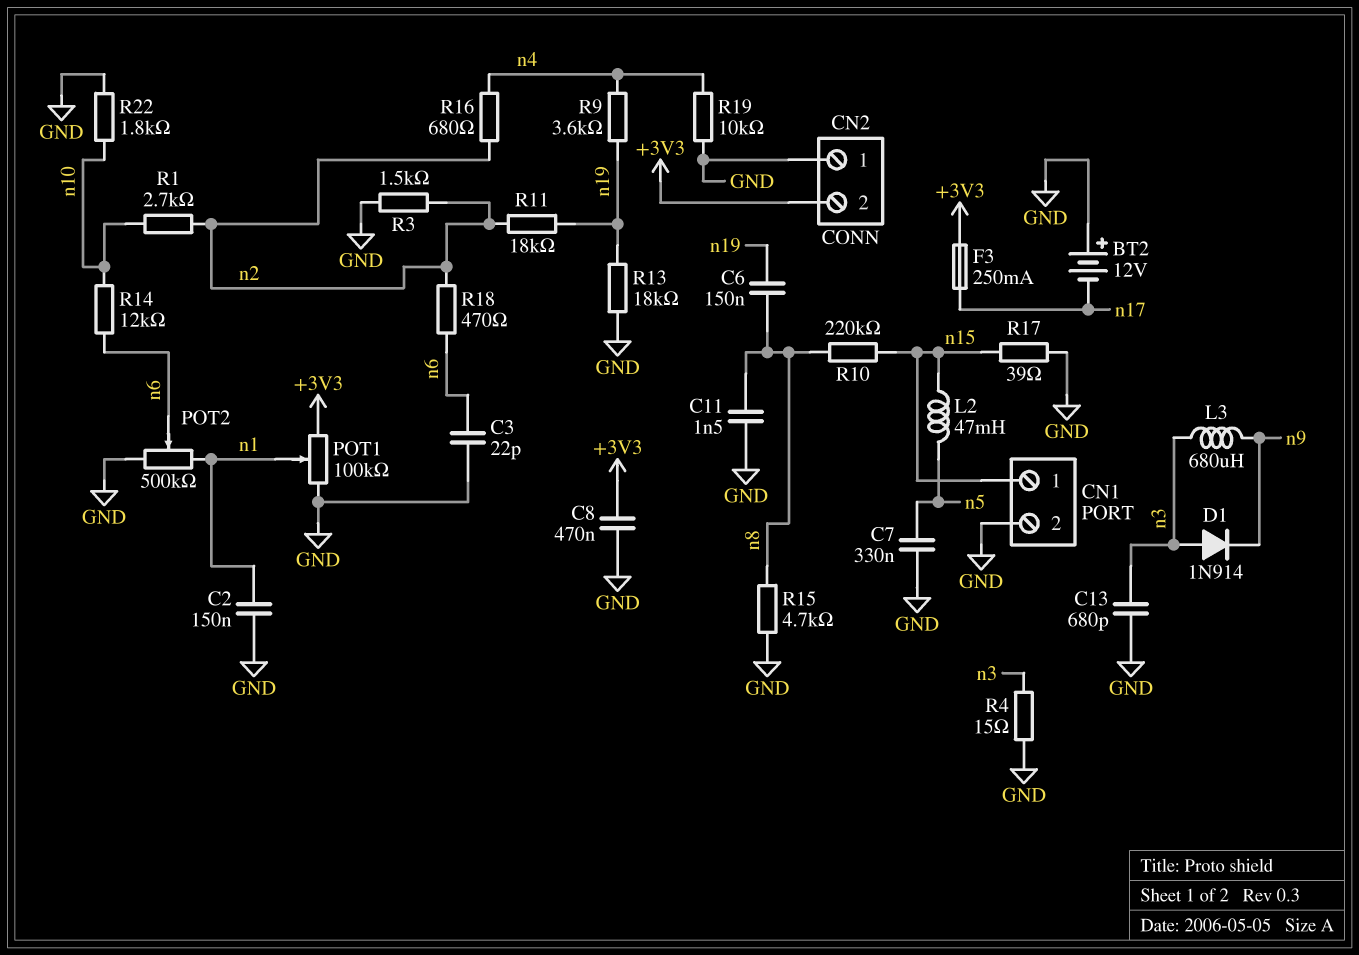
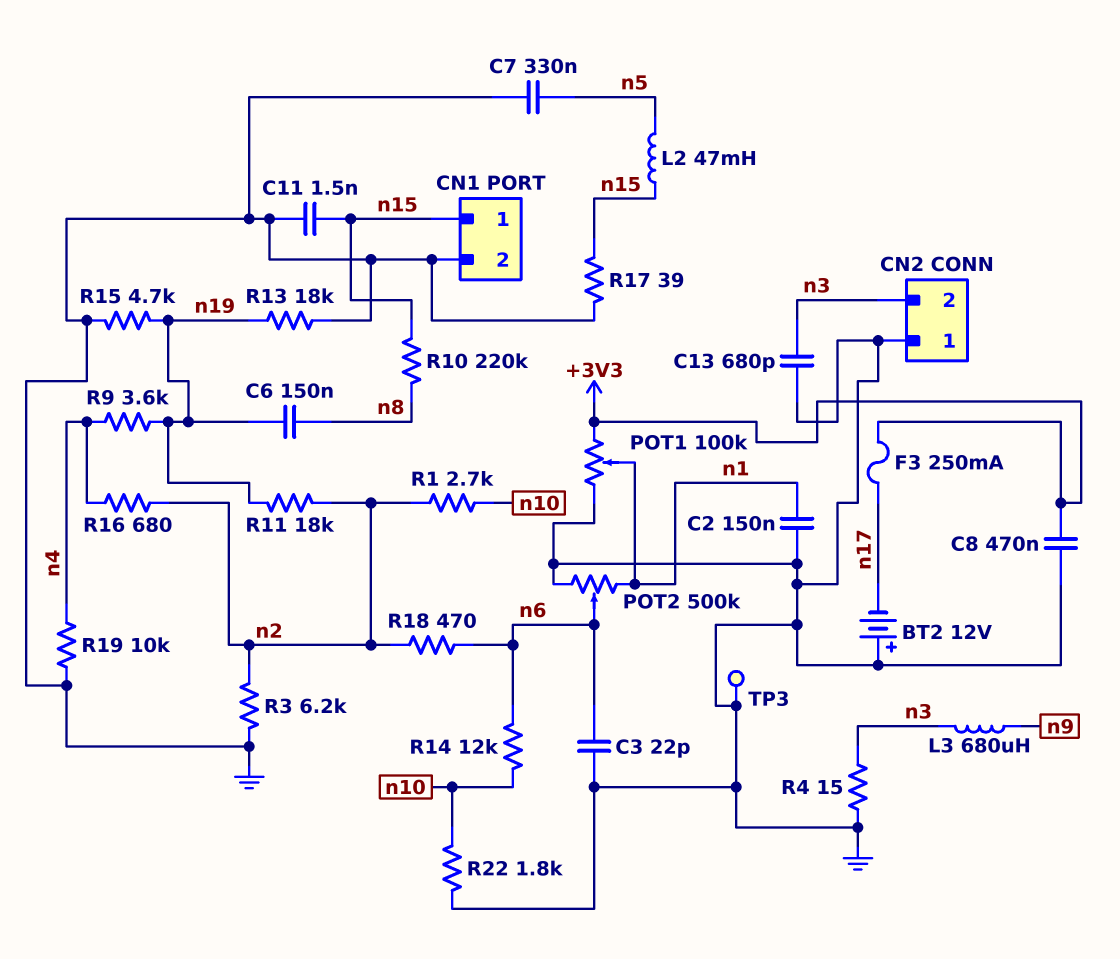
C11: 1.5nF (GND, n8) -> 1.5nF (GND, n15)
CN2 pin 2: +3V3 -> n3
D1: diode 1N914 (A n3, K n9) -> none
R3: 1.5k (GND, n2) -> 6.2k (GND, n2)
R15: 4.7k (GND, n8) -> 4.7k (GND, n19)
TP3: none -> test point (GND)

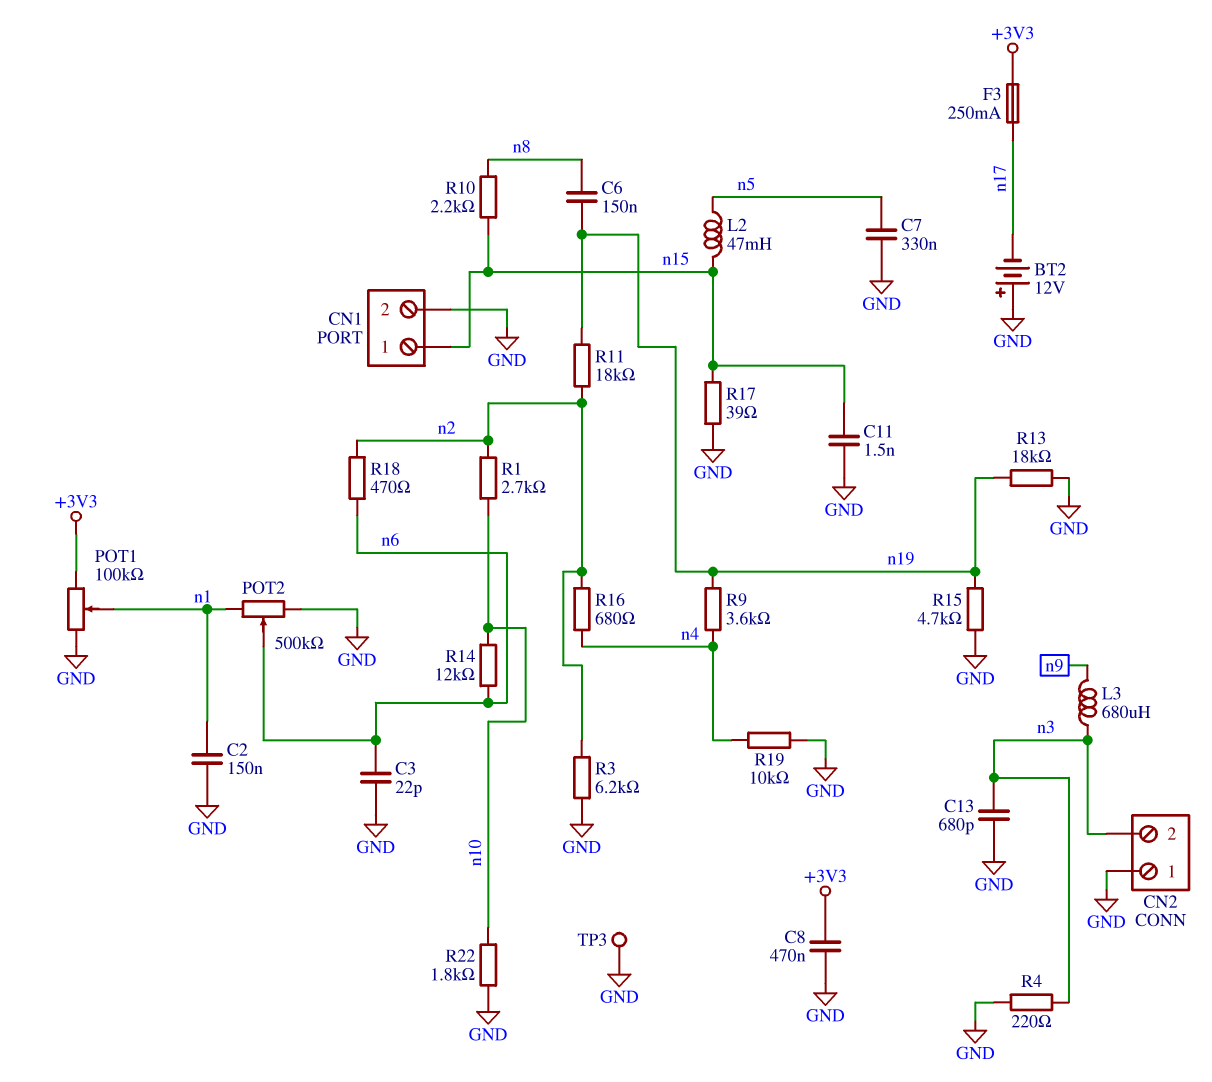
R4: 15 (GND, n3) -> 220 (GND, n3)
R10: 220k (n8, n15) -> 2.2k (n8, n15)

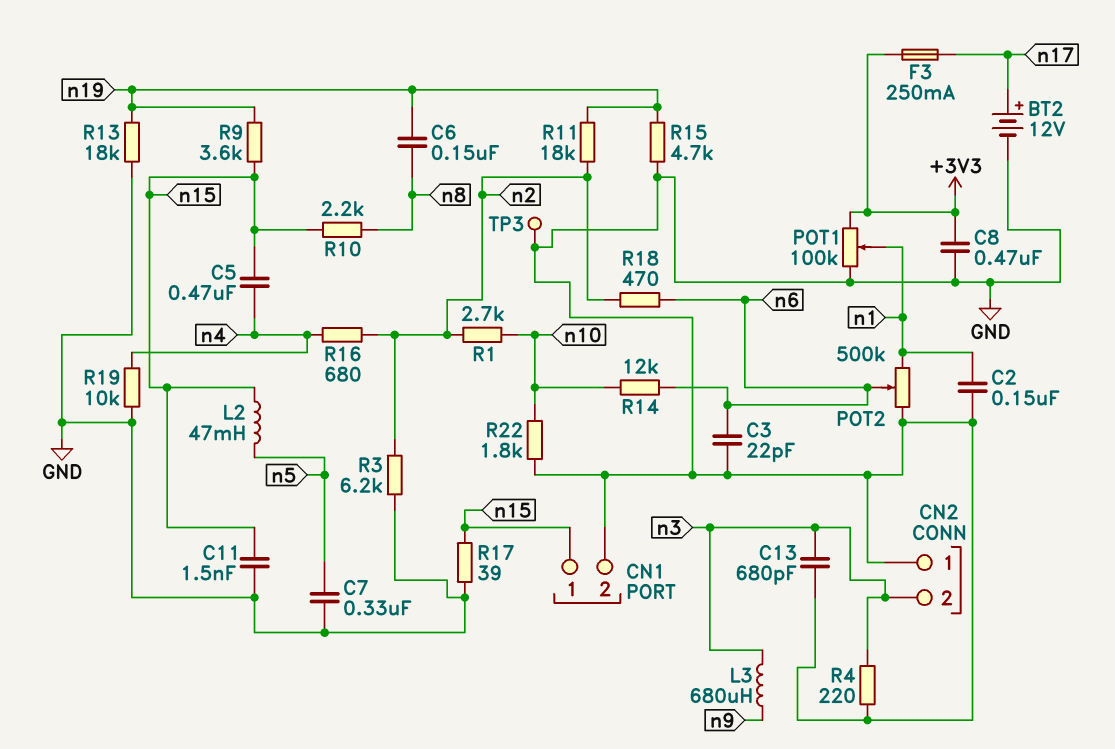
BT2: 12V (plus GND, minus n17) -> 12V (plus n17, minus GND)
C5: none -> 470nF (n4, n15)
R9: 3.6k (n4, n19) -> 3.6k (n15, n19)

